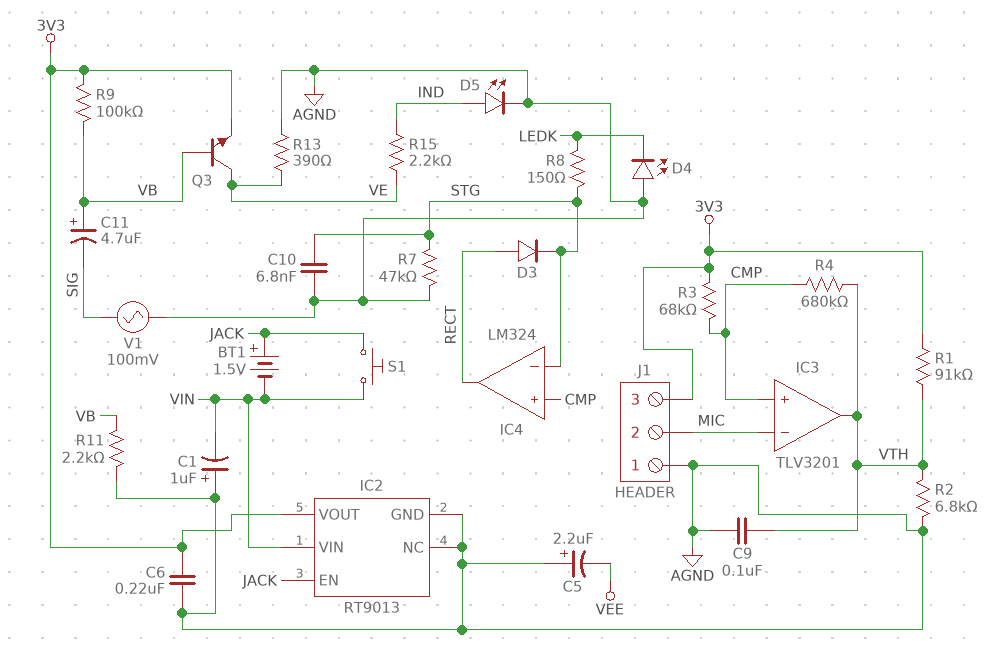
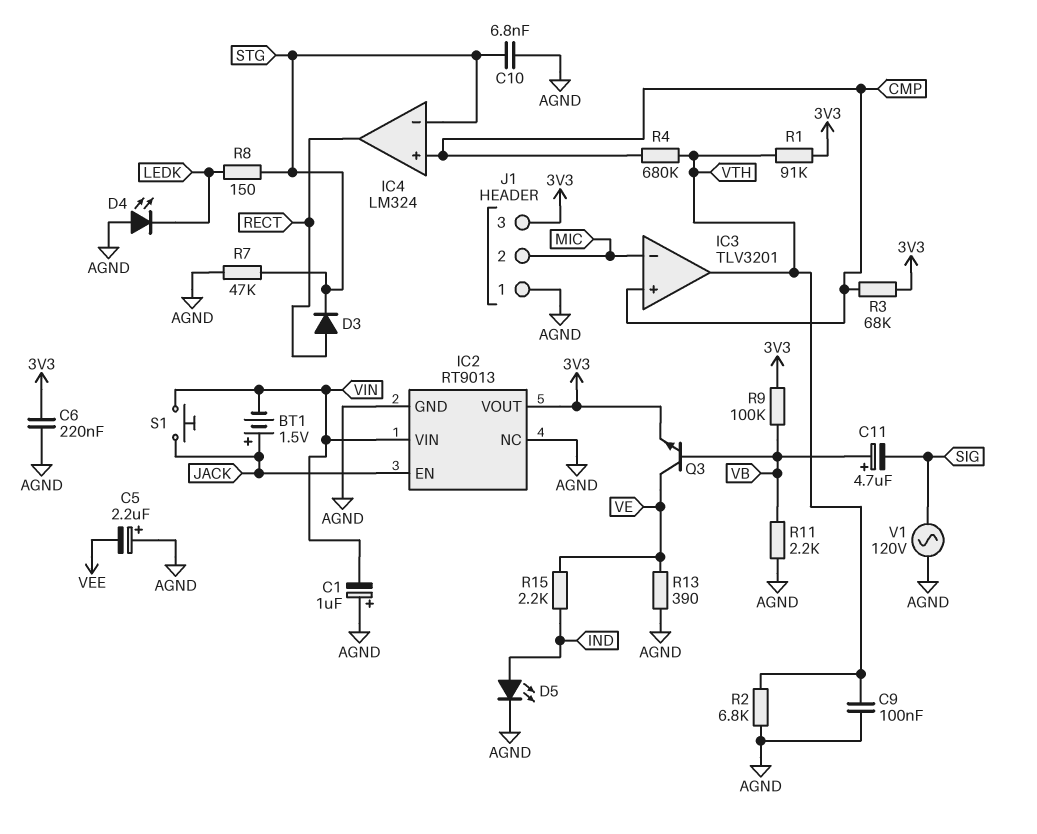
V1: AC 100mV (AGND, SIG) -> AC 120V (AGND, SIG)

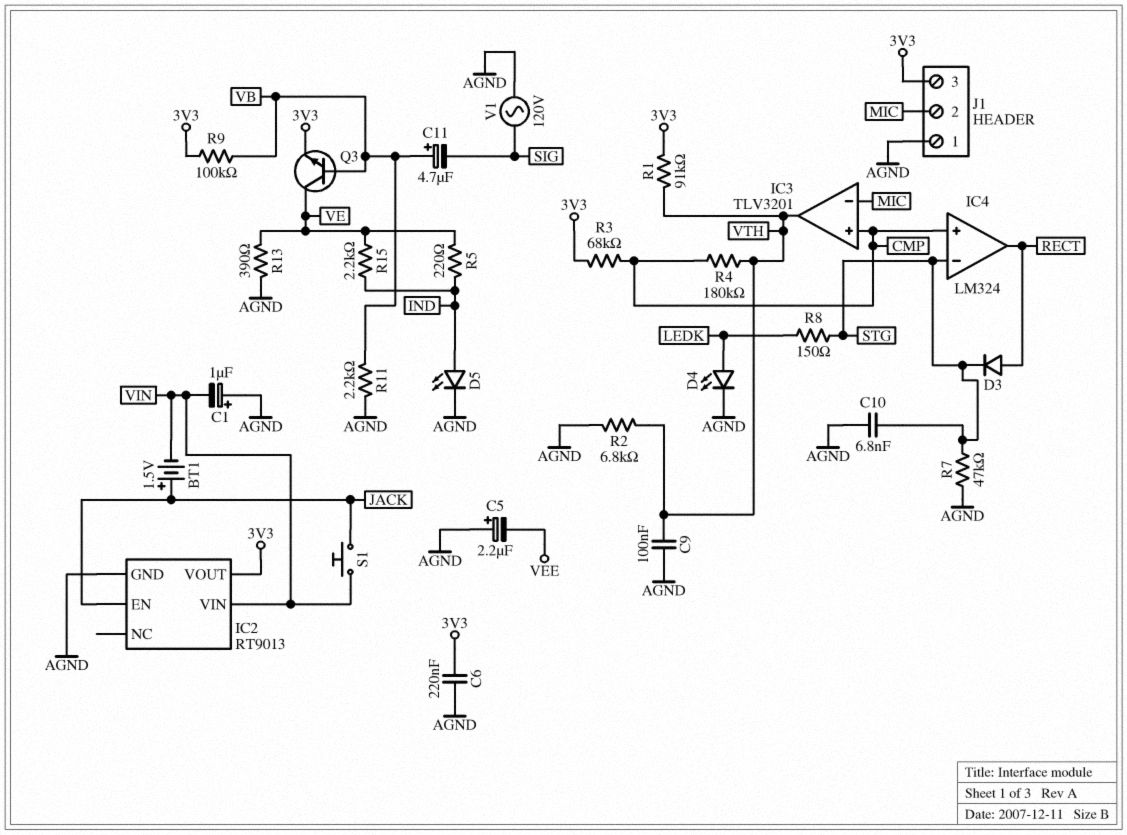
D4: LED (A AGND, K LEDK) -> LED (A LEDK, K AGND)
IC2 pin NC: AGND -> none
R4: 680k (CMP, VTH) -> 180k (CMP, VTH)
R5: none -> 220 (IND, VE)

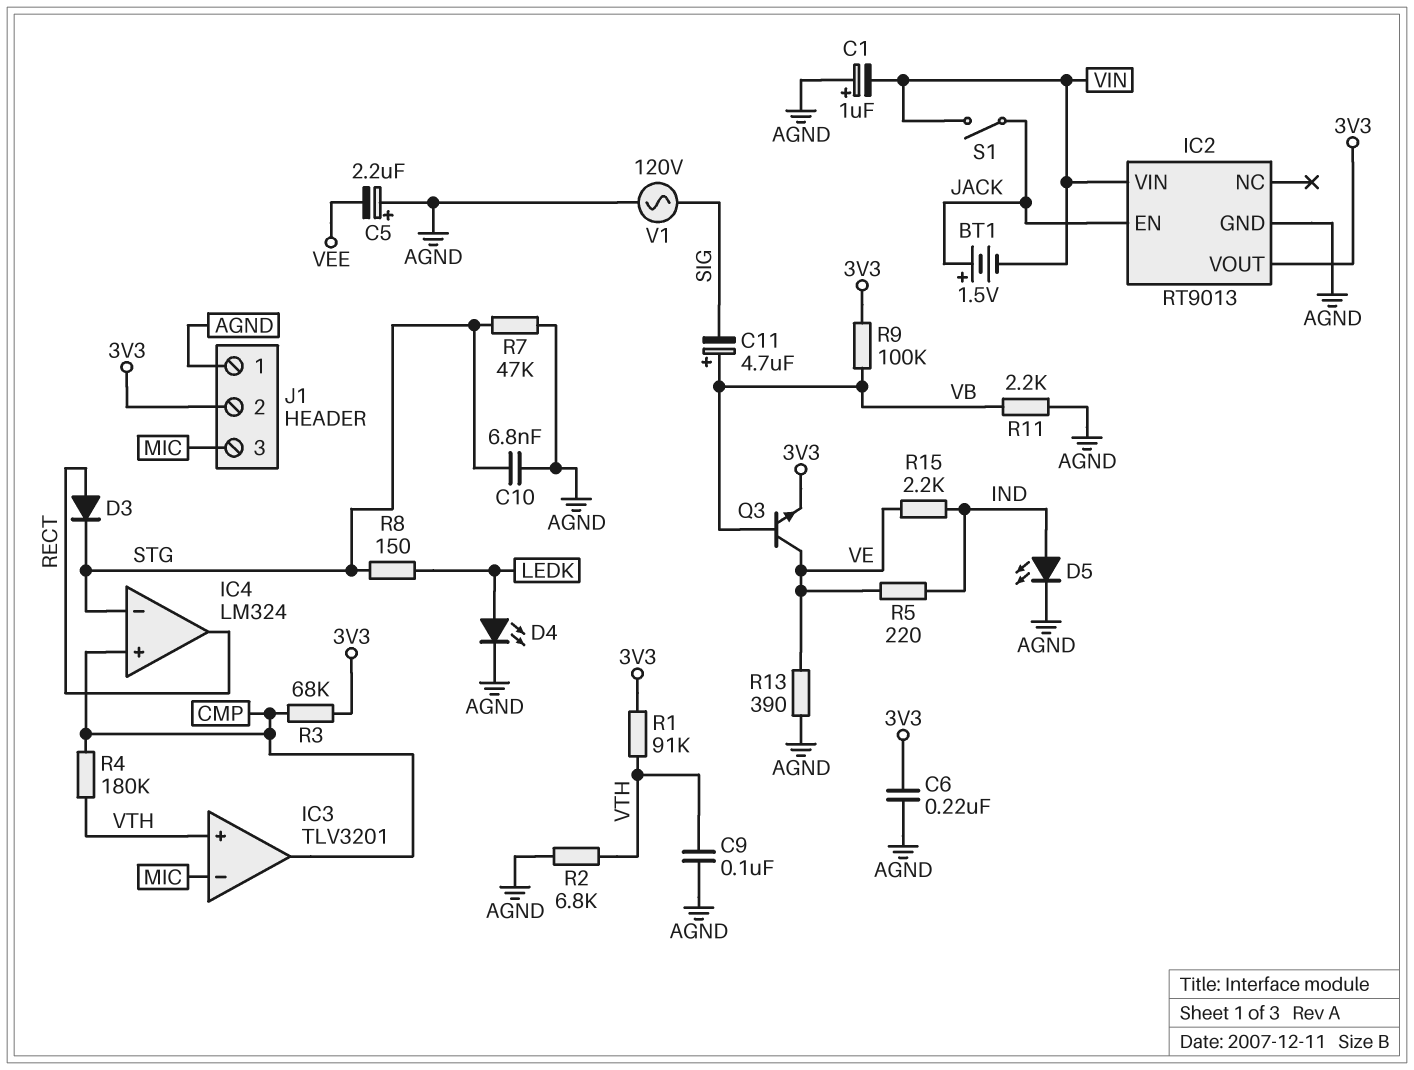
IC3 pin in+: CMP -> VTH
IC3 pin out: VTH -> CMP
J1 pin 2: MIC -> 3V3
J1 pin 3: 3V3 -> MIC
S1: button (JACK, VIN) -> switch (JACK, VIN)

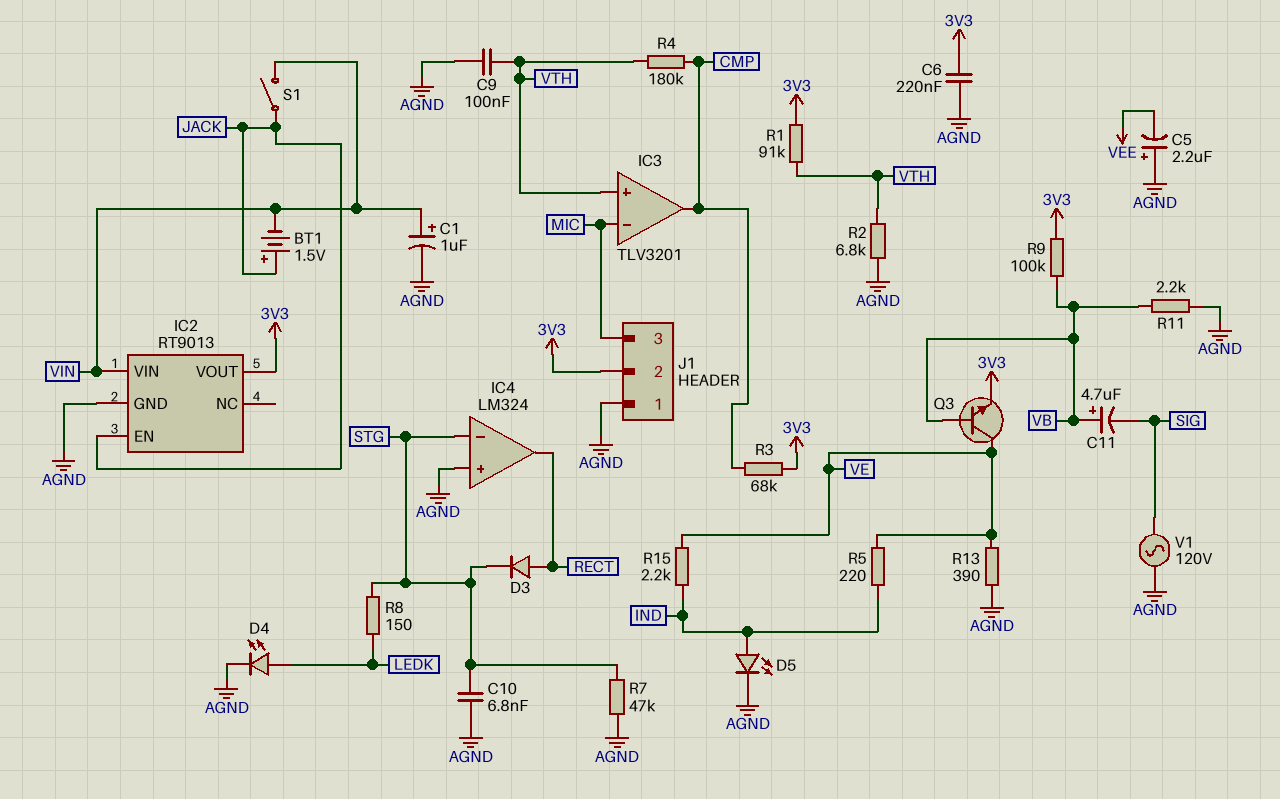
C1: 1uF (plus AGND, minus VIN) -> 1uF (plus VIN, minus AGND)
IC4 pin in+: CMP -> AGND

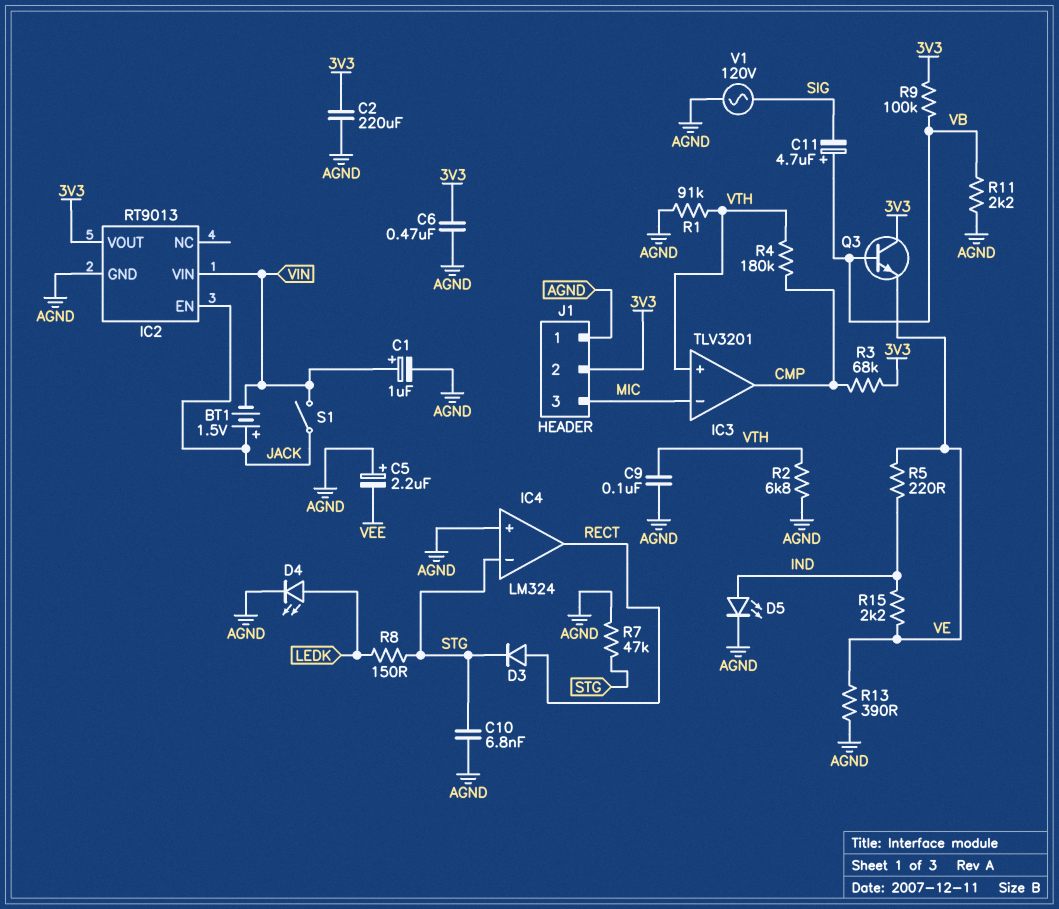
C2: none -> 220uF (3V3, AGND)
C6: 220nF (3V3, AGND) -> 470nF (3V3, AGND)
Q3: NPN (B VB, C VE, E 3V3) -> NPN (B VB, C 3V3, E VE)
R1: 91k (3V3, VTH) -> 91k (AGND, VTH)

